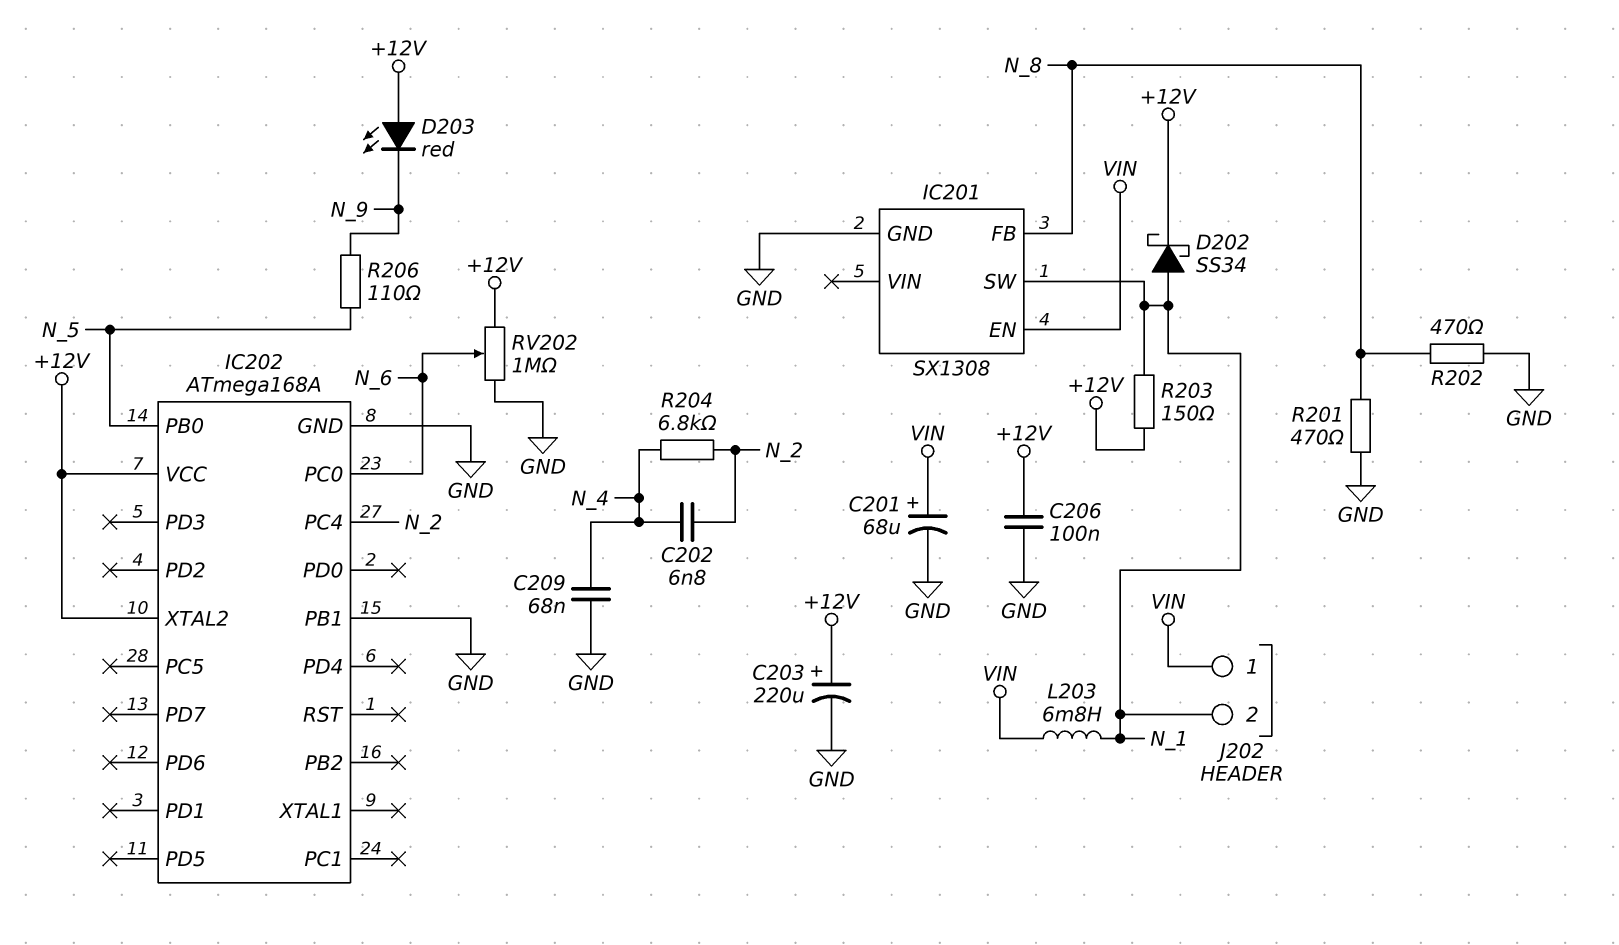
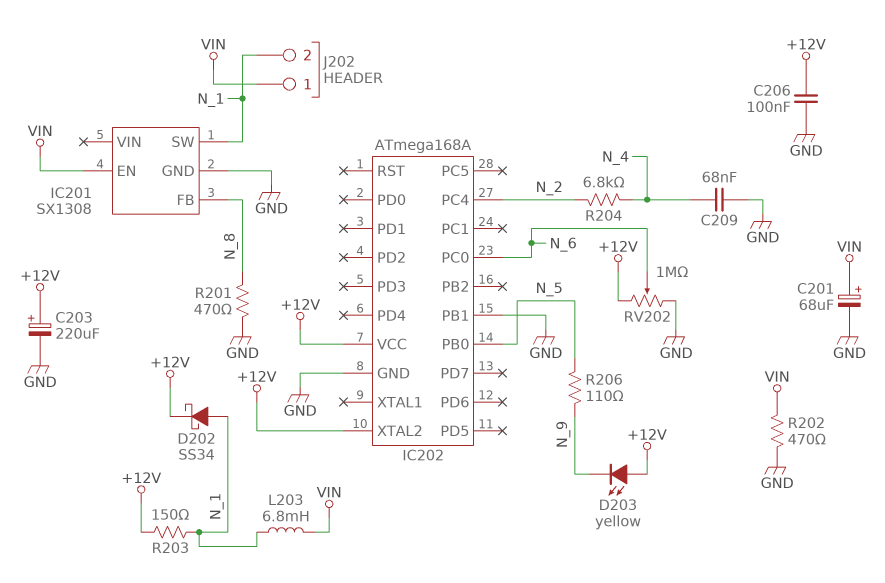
C202: 6.8nF (N_2, N_4) -> none
D203: LED red (A +12V, K N_9) -> LED yellow (A +12V, K N_9)
R202: 470 (GND, N_8) -> 470 (GND, VIN)

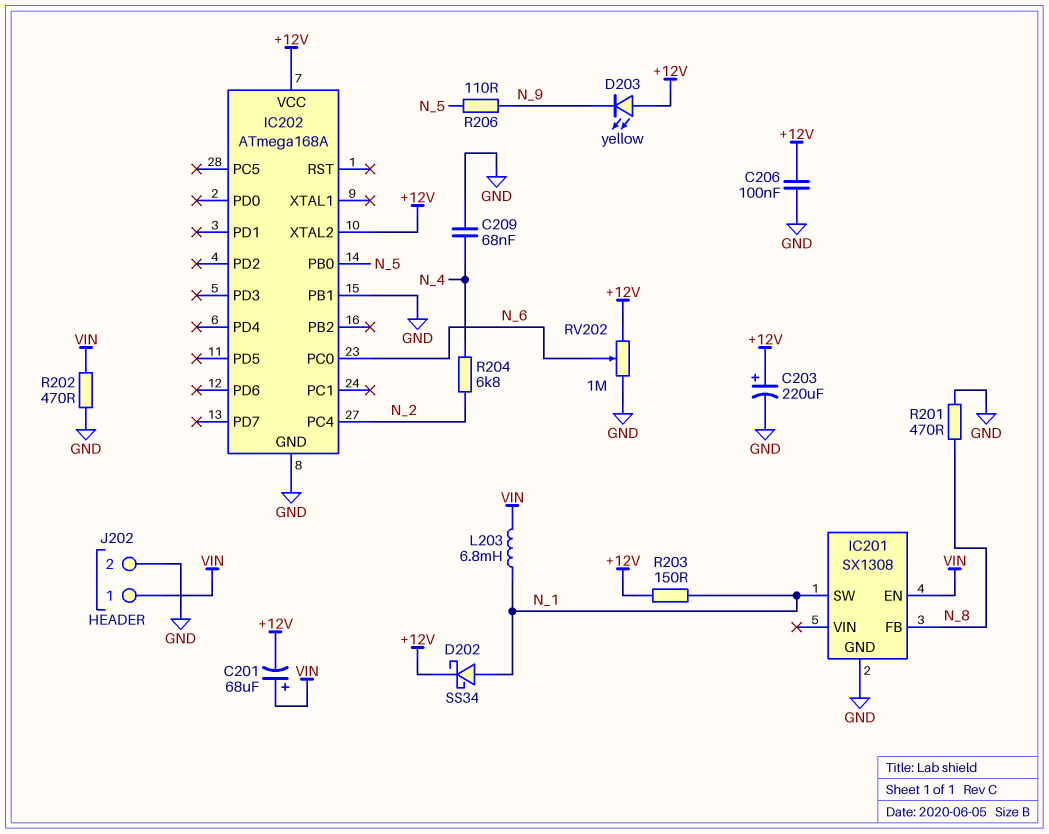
C201: 68uF (plus VIN, minus GND) -> 68uF (plus VIN, minus +12V)
J202 pin 2: N_1 -> GND

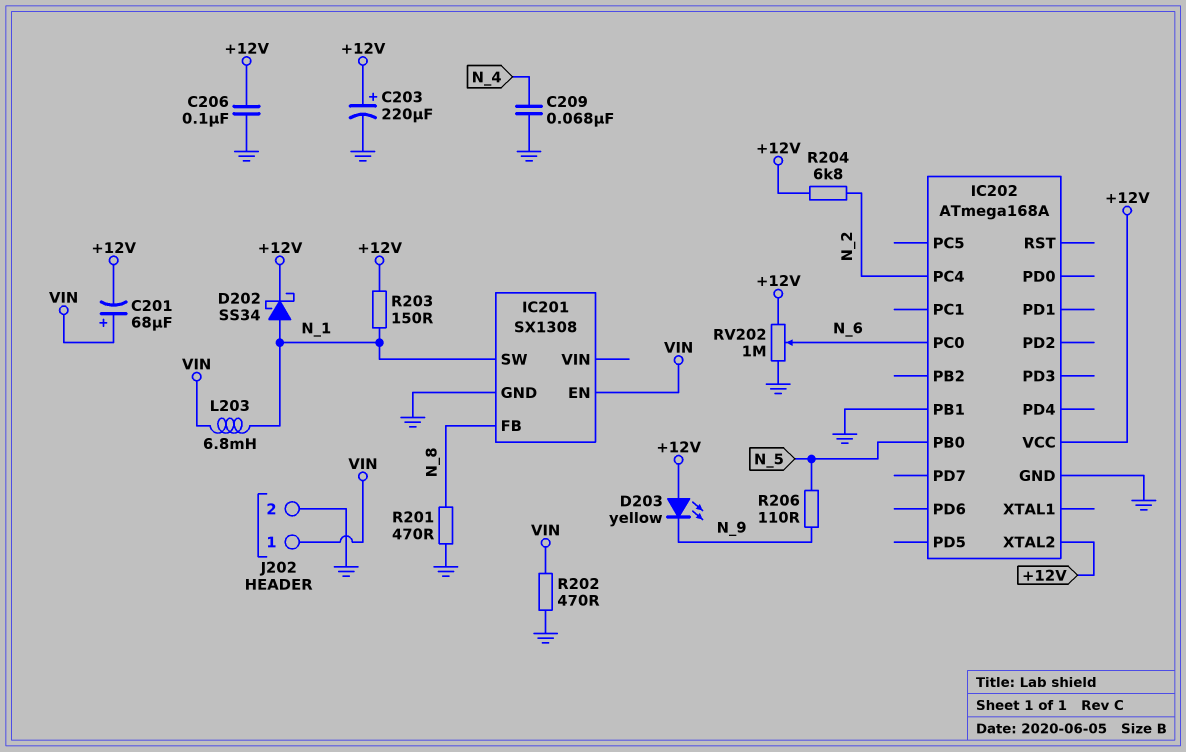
R204: 6.8k (N_2, N_4) -> 6.8k (+12V, N_2)

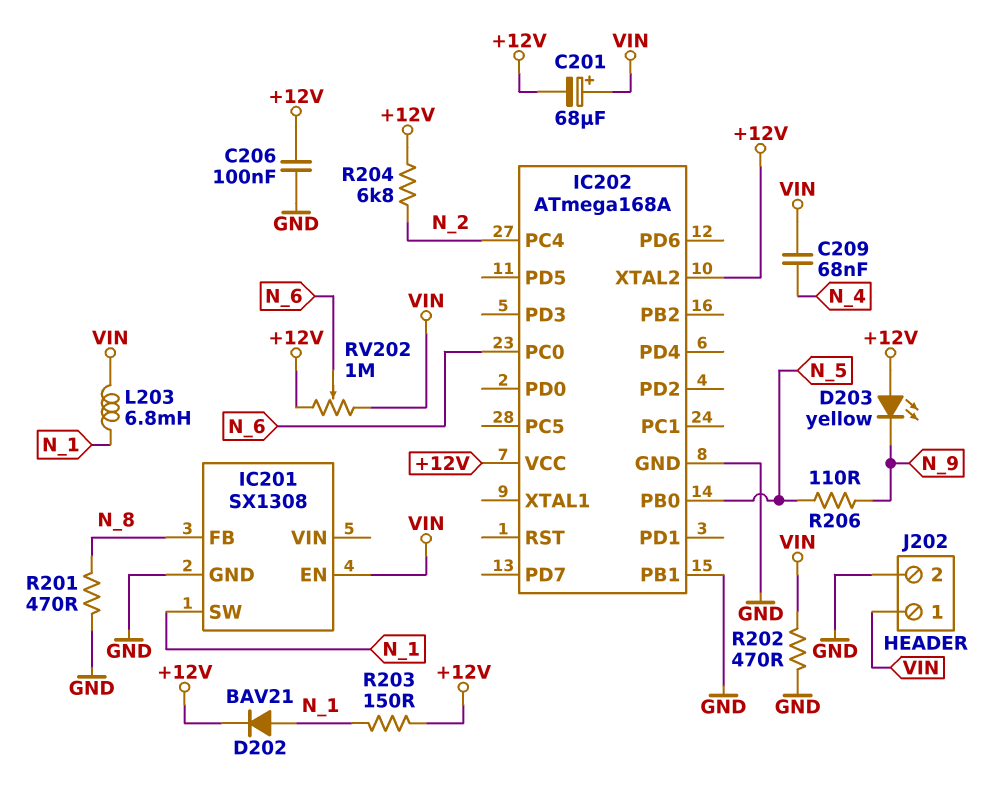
C203: 220uF (plus +12V, minus GND) -> none
C209: 68nF (GND, N_4) -> 68nF (N_4, VIN)
D202: schottky SS34 (A N_1, K +12V) -> diode BAV21 (A N_1, K +12V)
RV202: 1M (+12V, GND, wiper N_6) -> 1M (+12V, VIN, wiper N_6)

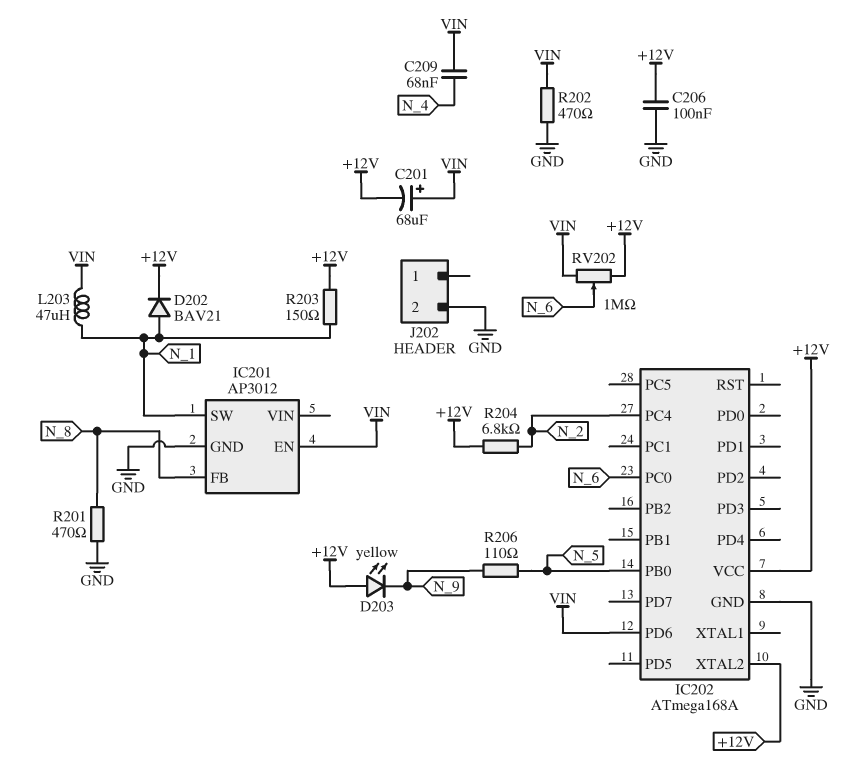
IC201: SX1308 -> AP3012
IC202 pin PB1: GND -> none
IC202 pin PD6: none -> VIN
J202 pin 1: VIN -> none
L203: 6.8mH (N_1, VIN) -> 47uH (N_1, VIN)

